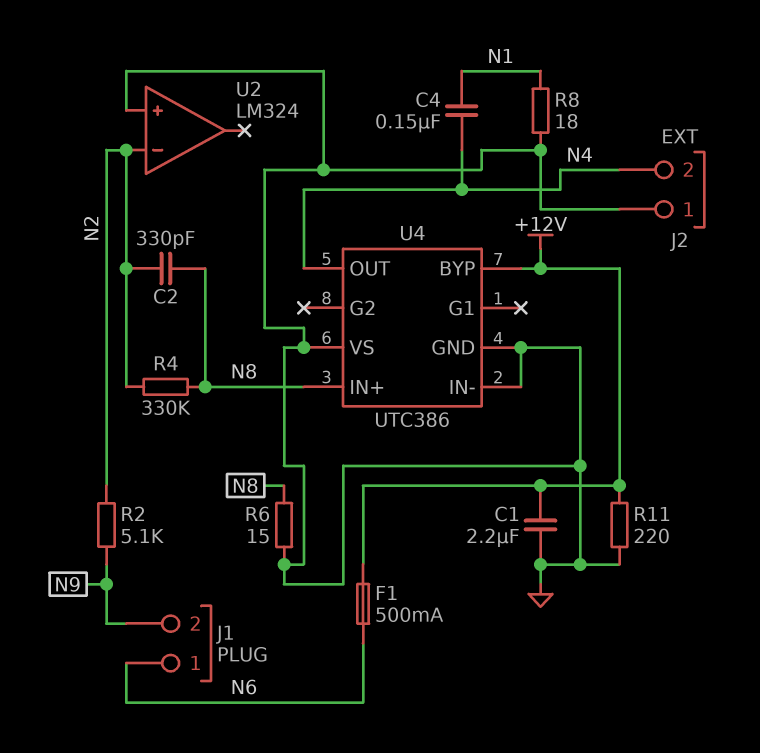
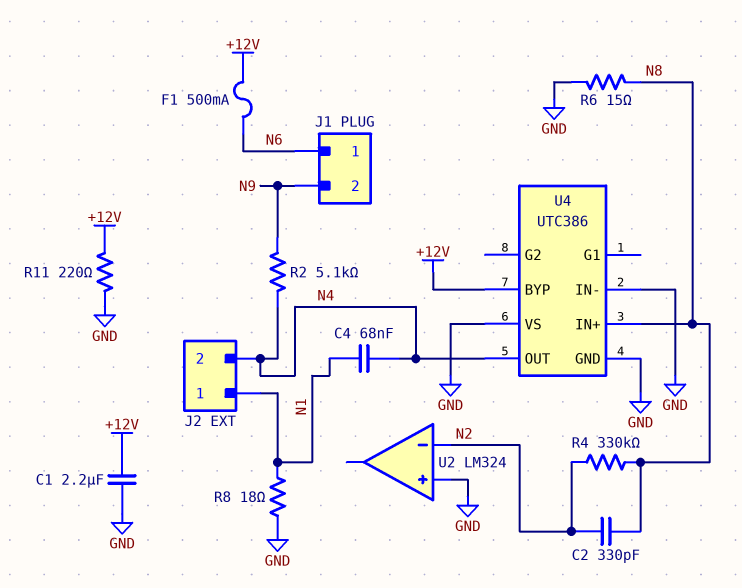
C4: 150nF (N1, N4) -> 68nF (N1, N4)
J2 pin 1: GND -> N1
R2: 5.1k (N2, N9) -> 5.1k (N4, N9)

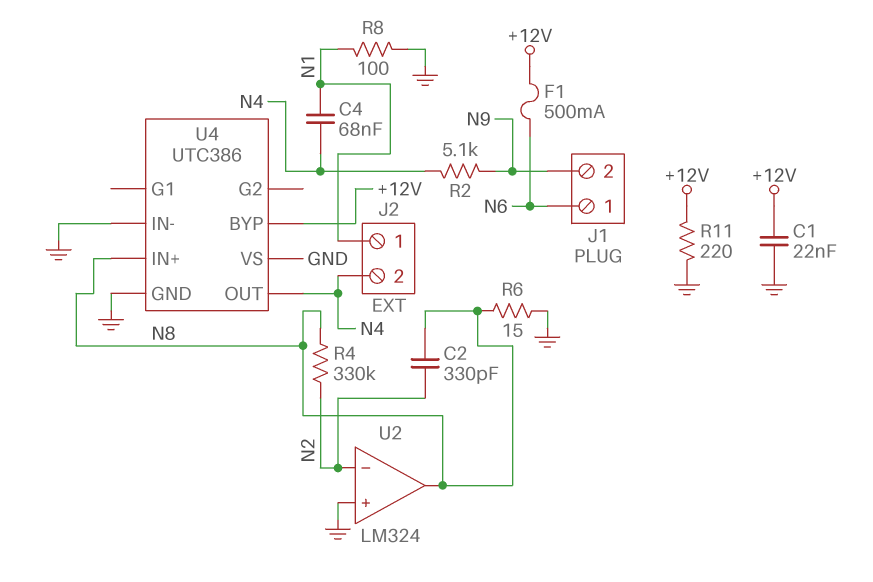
C1: 2.2uF (+12V, GND) -> 22nF (+12V, GND)
R8: 18 (GND, N1) -> 100 (GND, N1)
U2 pin out: none -> N8

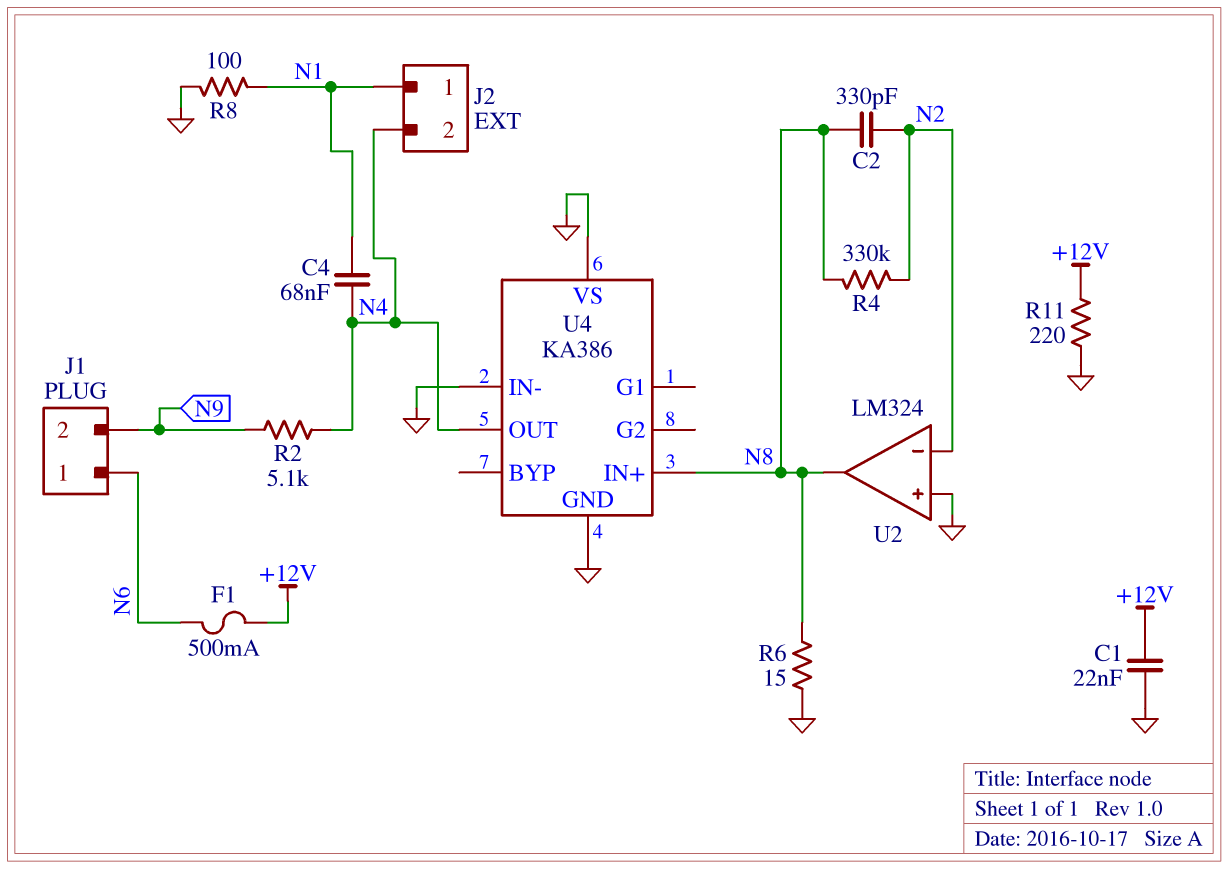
U4: UTC386 -> KA386
U4 pin BYP: +12V -> none

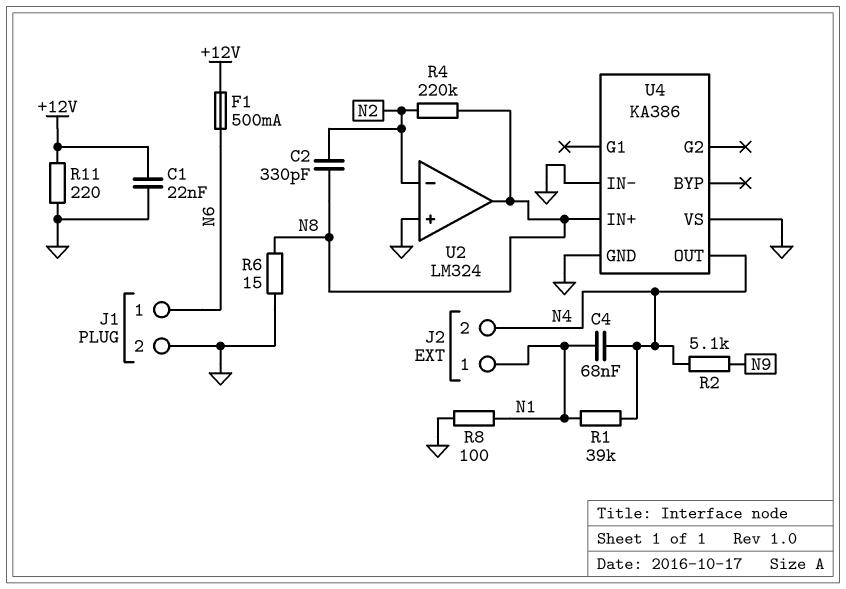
J1 pin 2: N9 -> GND
R1: none -> 39k (N1, N4)
R4: 330k (N2, N8) -> 220k (N2, N8)

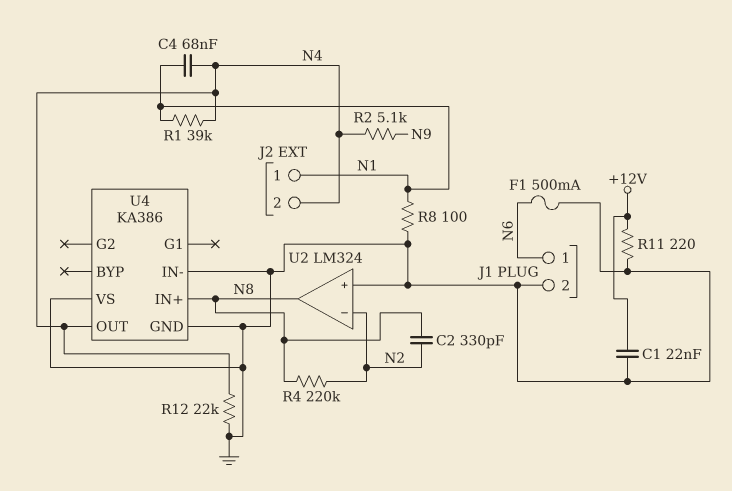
F1: 500mA (+12V, N6) -> 500mA (GND, N6)
R6: 15 (GND, N8) -> none
R12: none -> 22k (GND, N4)

